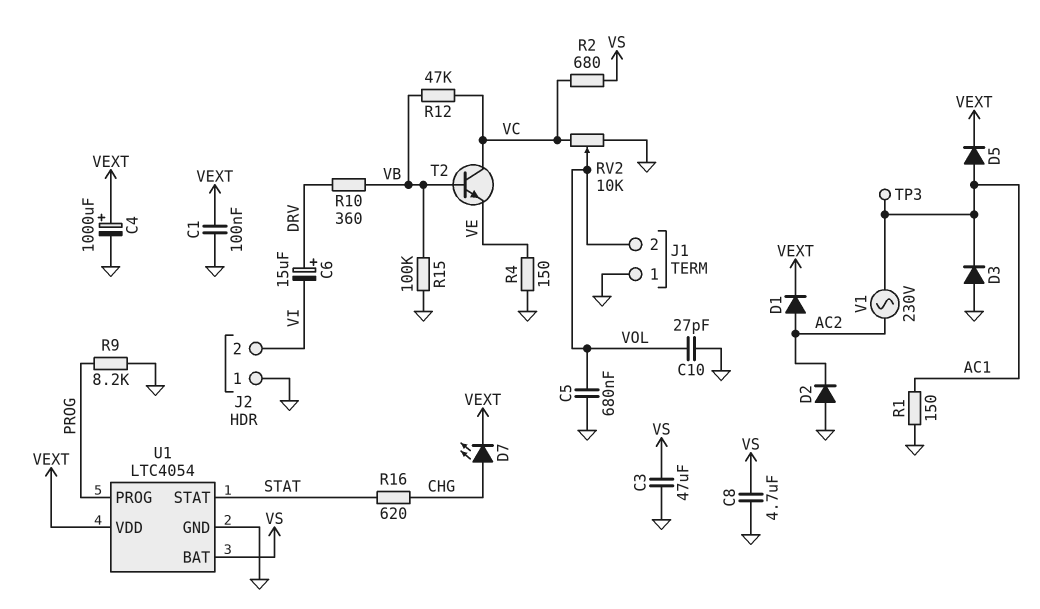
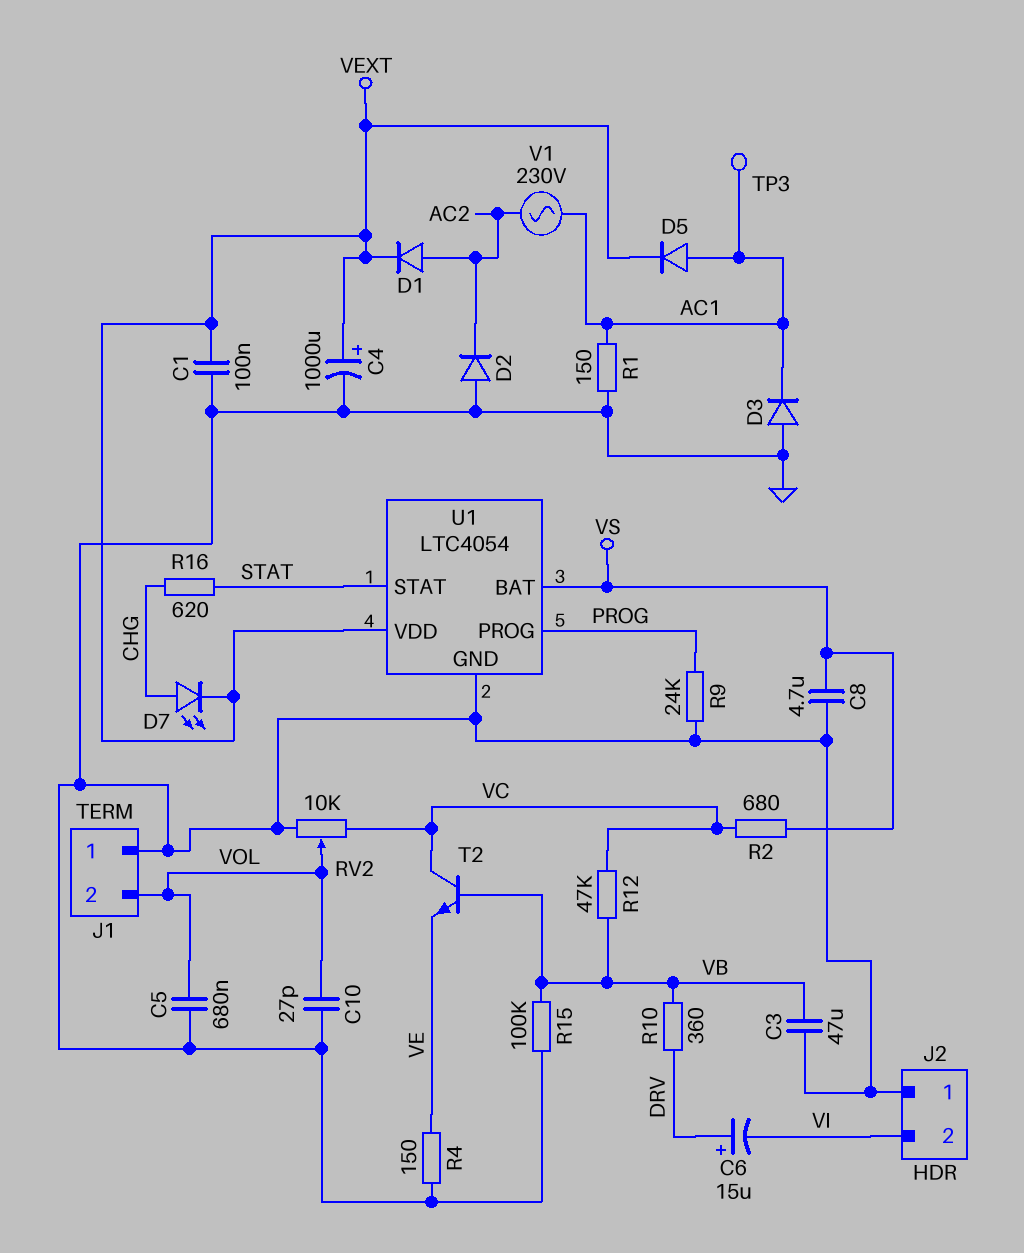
C3: 47uF (GND, VS) -> 47uF (GND, VB)
R9: 8.2k (GND, PROG) -> 24k (GND, PROG)

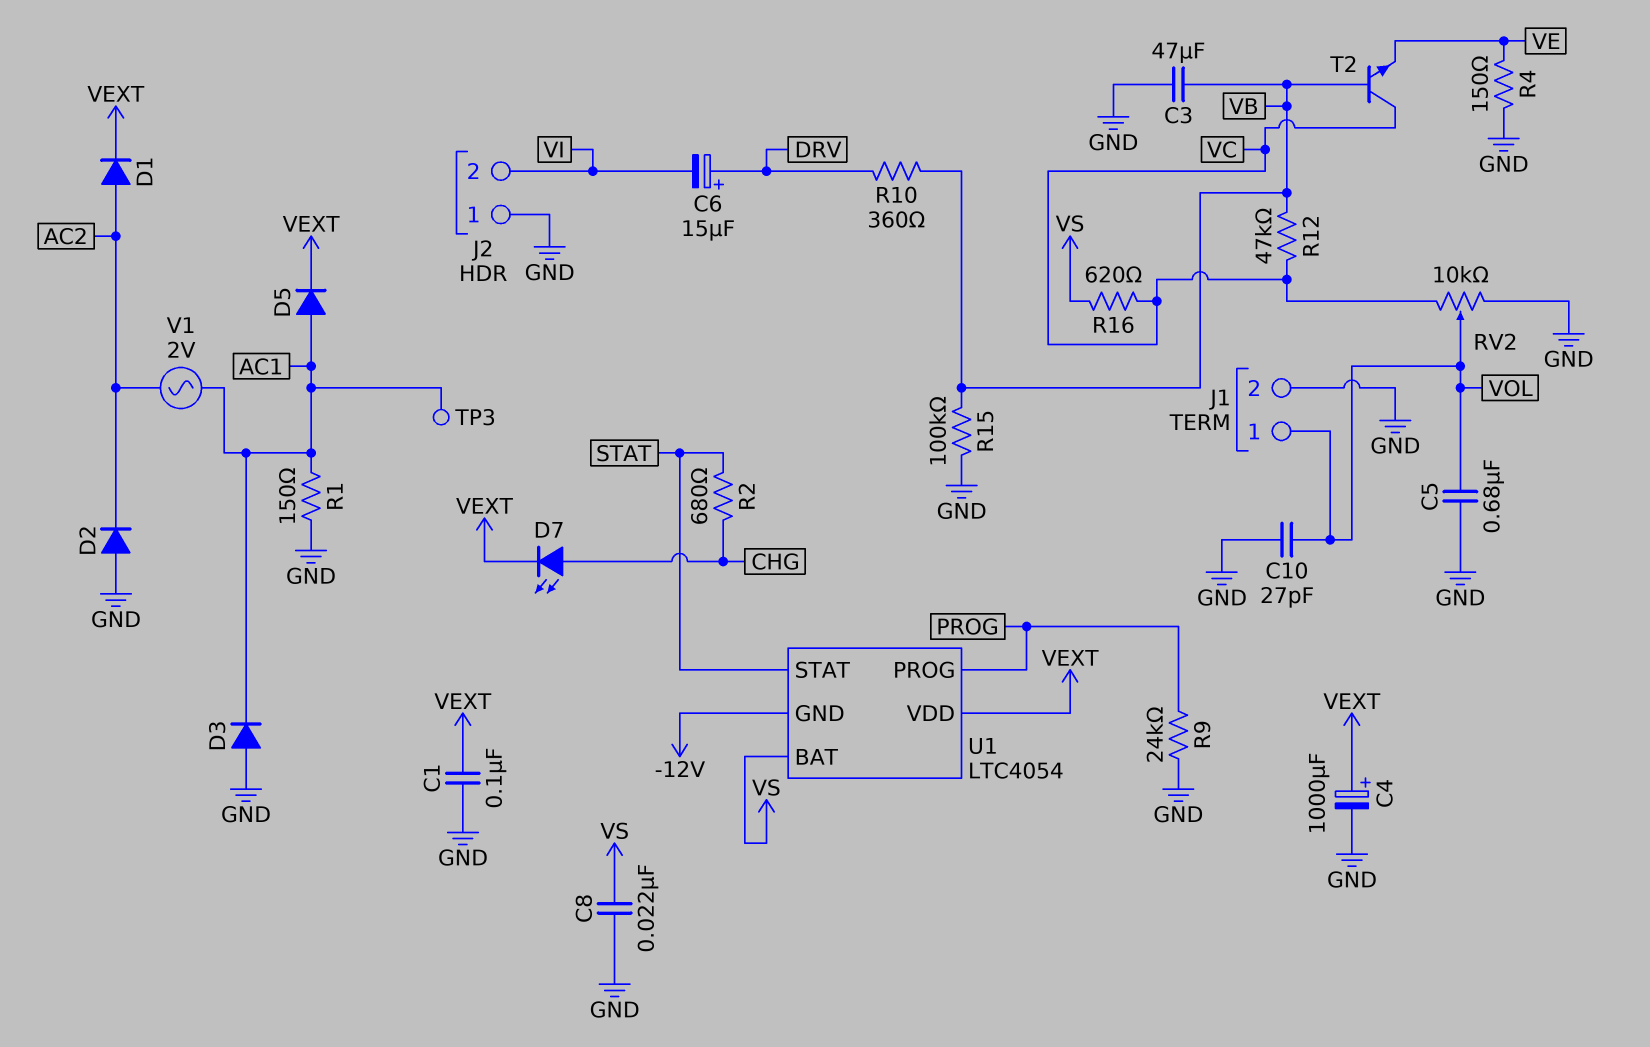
C8: 4.7uF (GND, VS) -> 22nF (GND, VS)
J1 pin 1: GND -> VOL
J1 pin 2: VOL -> GND
R2: 680 (VC, VS) -> 680 (CHG, STAT)
R16: 620 (CHG, STAT) -> 620 (VC, VS)
U1 pin GND: GND -> -12V
V1: AC 230V (AC1, AC2) -> AC 2V (AC1, AC2)

